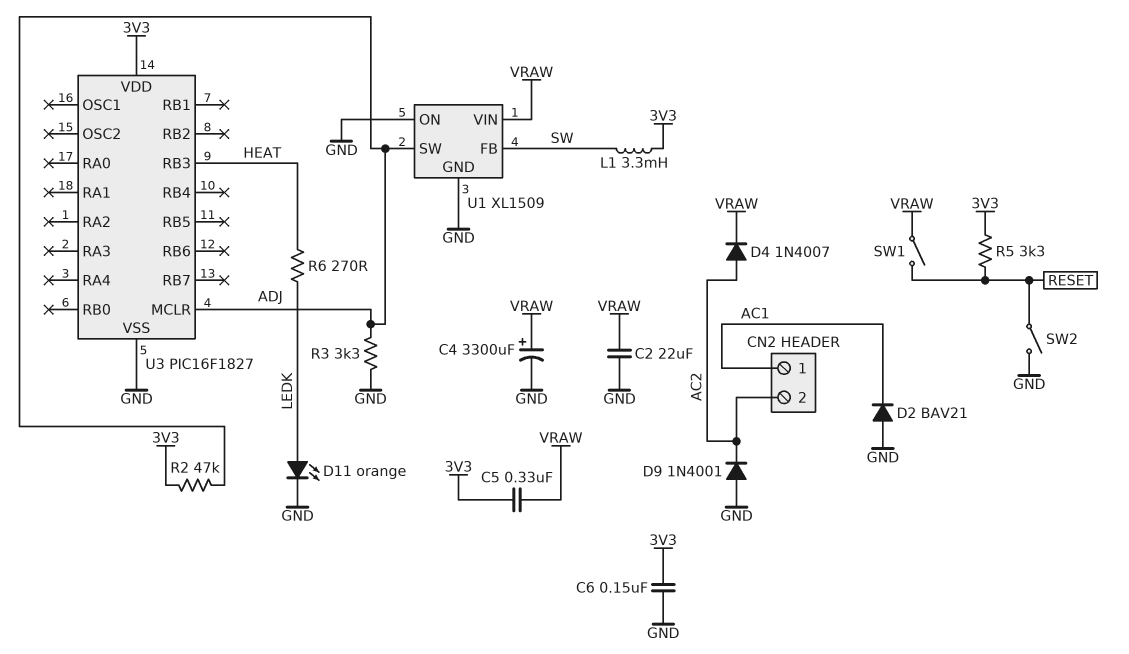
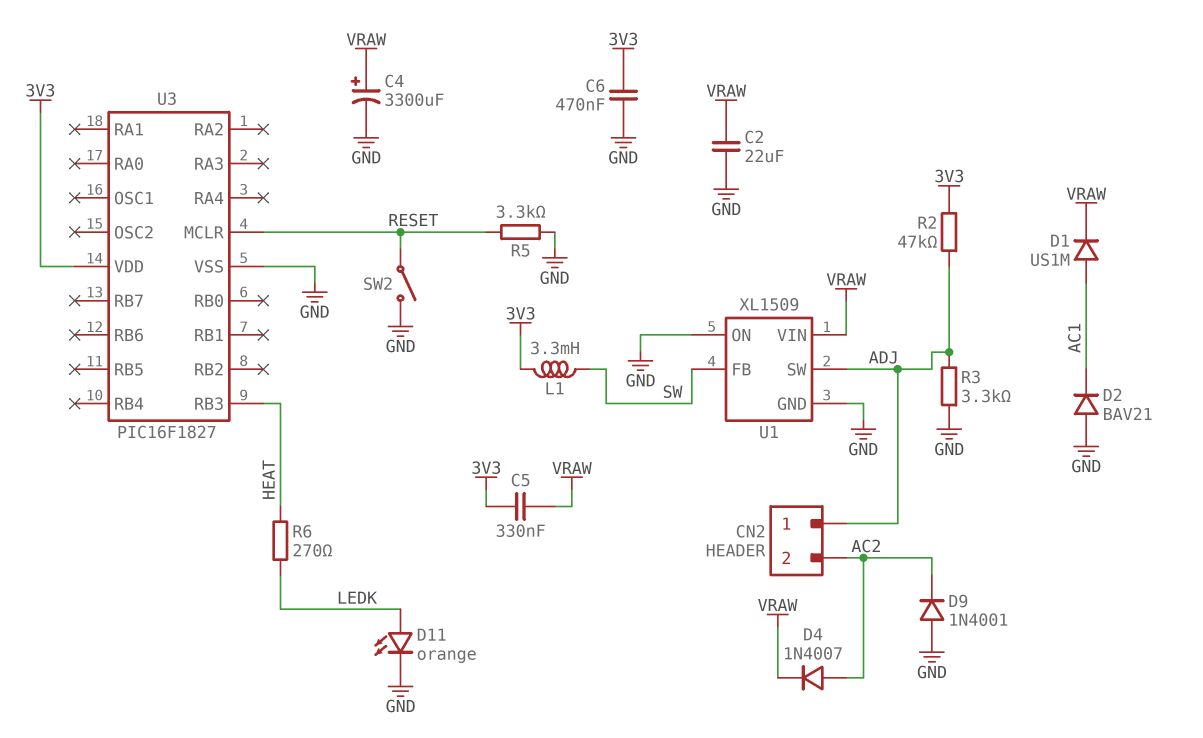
C6: 150nF (3V3, GND) -> 470nF (3V3, GND)
CN2 pin 1: AC1 -> ADJ
D1: none -> diode US1M (A AC1, K VRAW)
R5: 3.3k (3V3, RESET) -> 3.3k (GND, RESET)
SW1: switch (RESET, VRAW) -> none
U3 pin MCLR: ADJ -> RESET

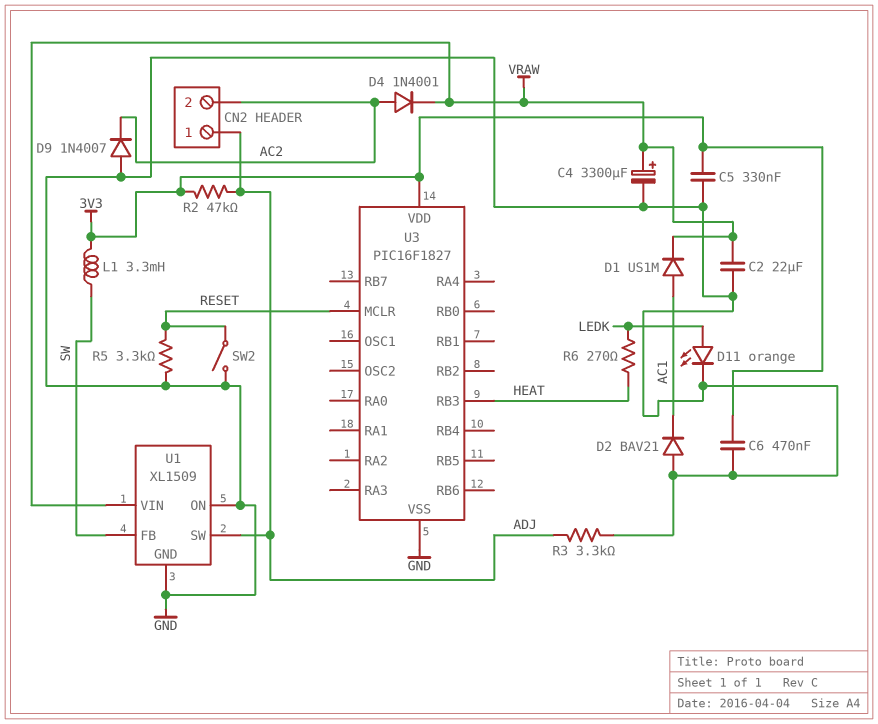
C5: 330nF (3V3, VRAW) -> 330nF (3V3, GND)
D4: diode 1N4007 (A AC2, K VRAW) -> diode 1N4001 (A AC2, K VRAW)
D9: diode 1N4001 (A GND, K AC2) -> diode 1N4007 (A GND, K AC2)

